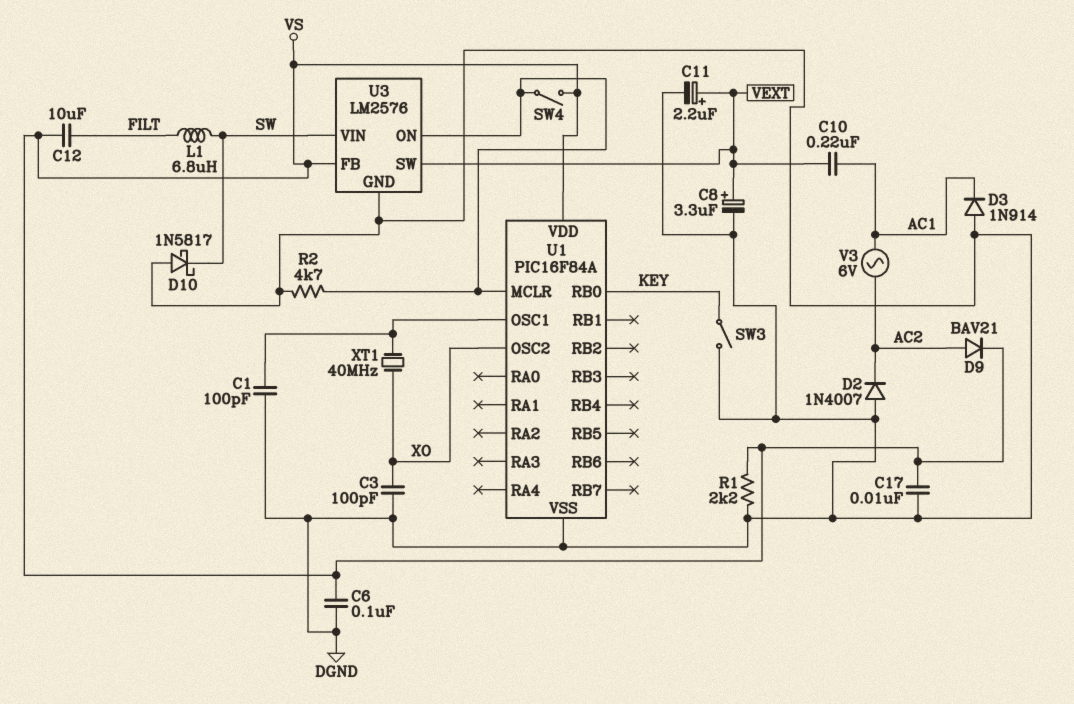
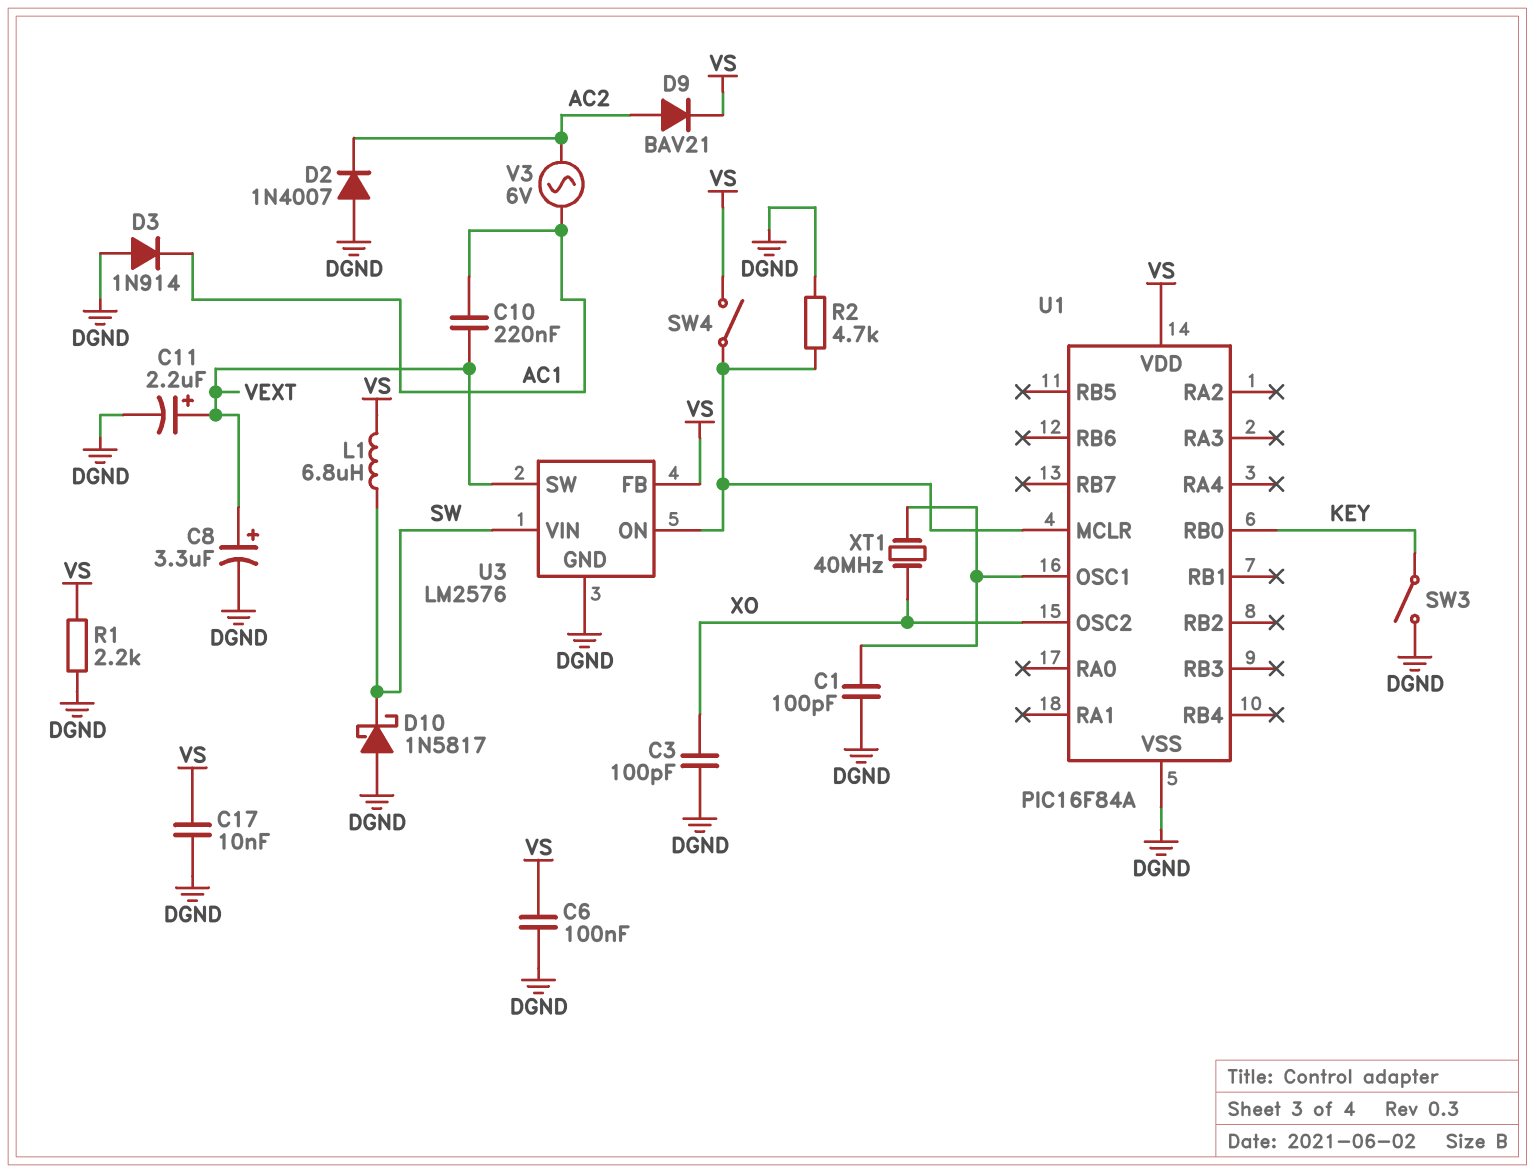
C12: 10uF (FILT, VS) -> none
L1: 6.8uH (FILT, SW) -> 6.8uH (SW, VS)

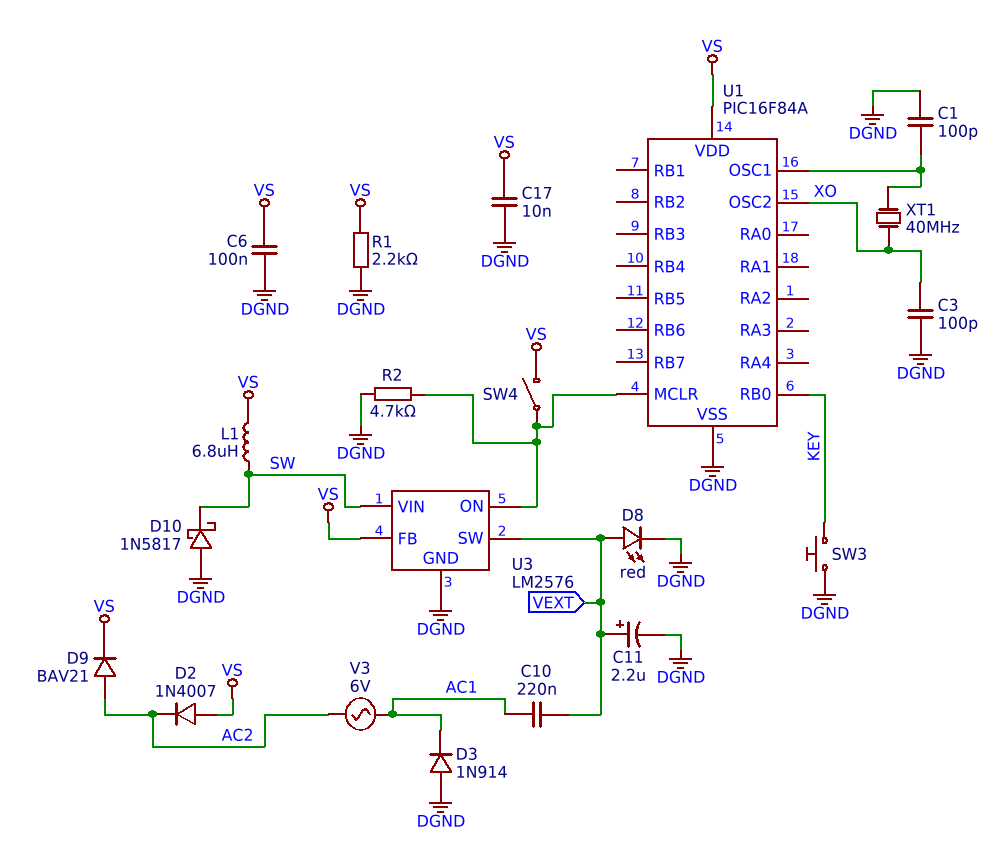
C8: 3.3uF (plus VEXT, minus DGND) -> none
D2: diode 1N4007 (A DGND, K AC2) -> diode 1N4007 (A VS, K AC2)
D8: none -> LED red (A VEXT, K DGND)
SW3: switch (DGND, KEY) -> button (DGND, KEY)

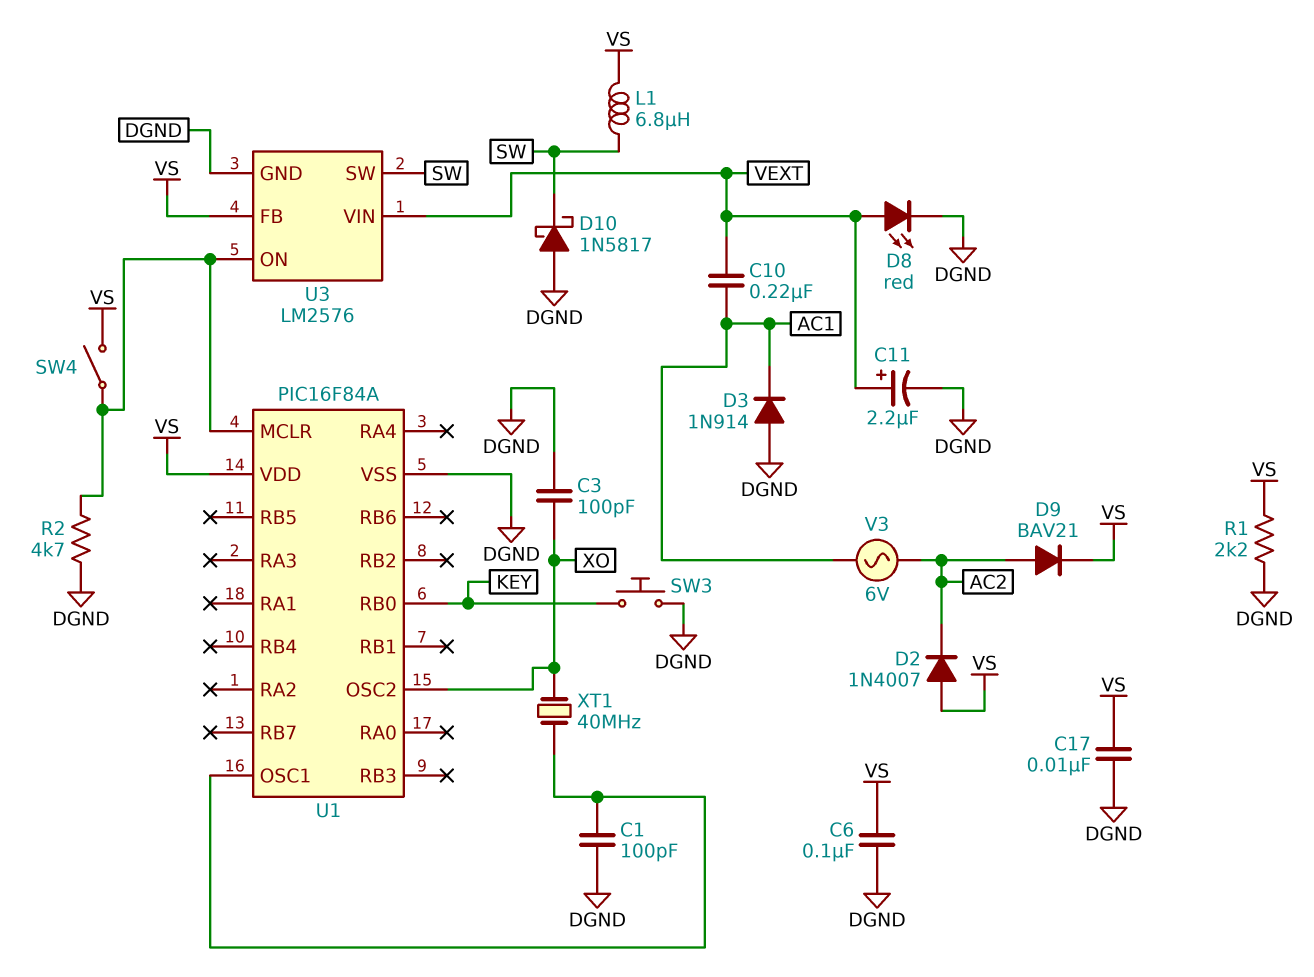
U3 pin SW: VEXT -> SW
U3 pin VIN: SW -> VEXT

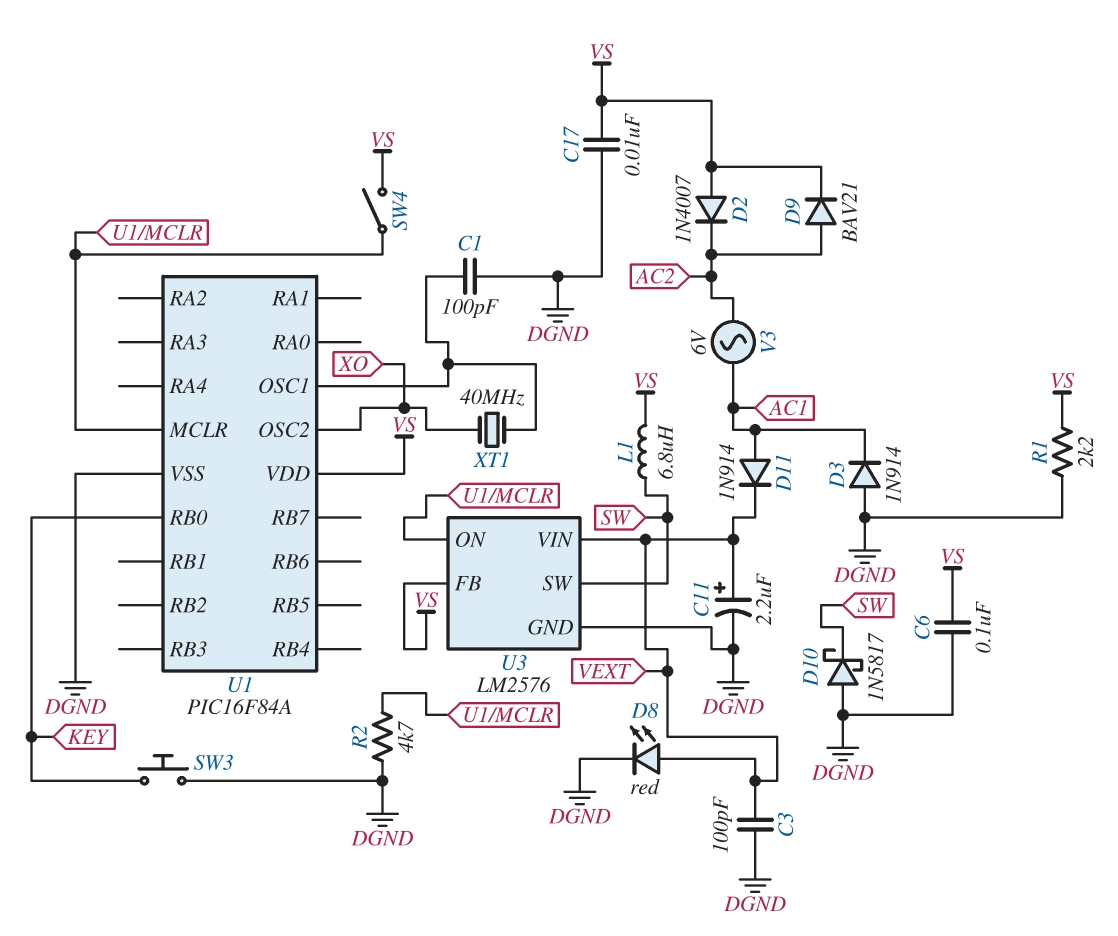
C3: 100pF (DGND, XO) -> 100pF (DGND, VEXT)
C10: 220nF (AC1, VEXT) -> none
D11: none -> diode 1N914 (A AC1, K VEXT)

